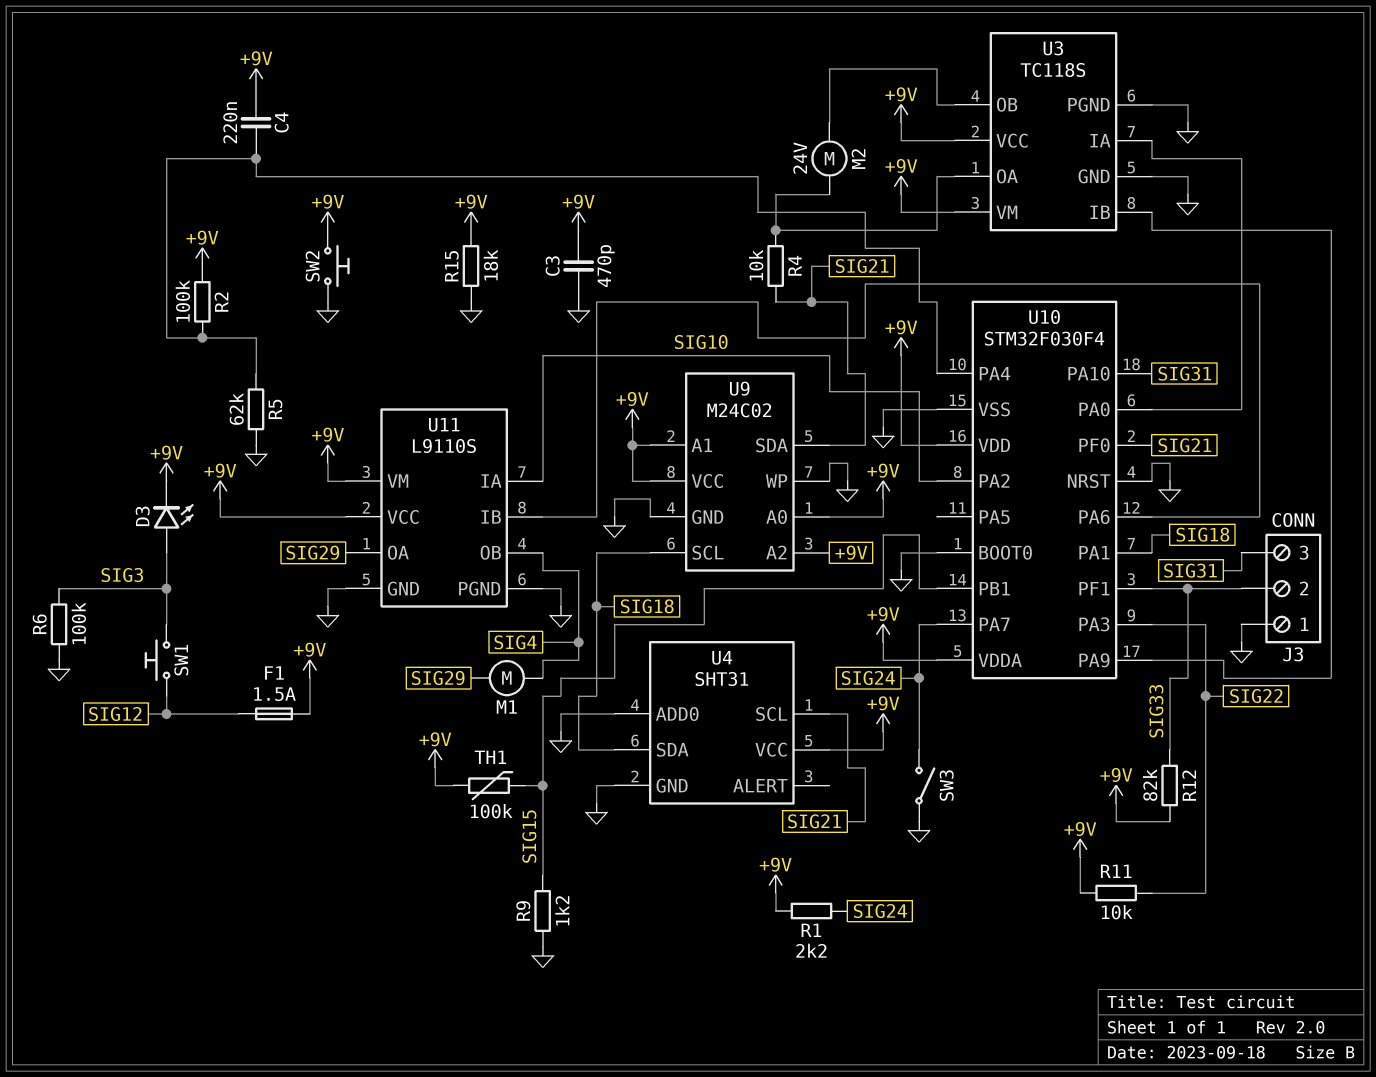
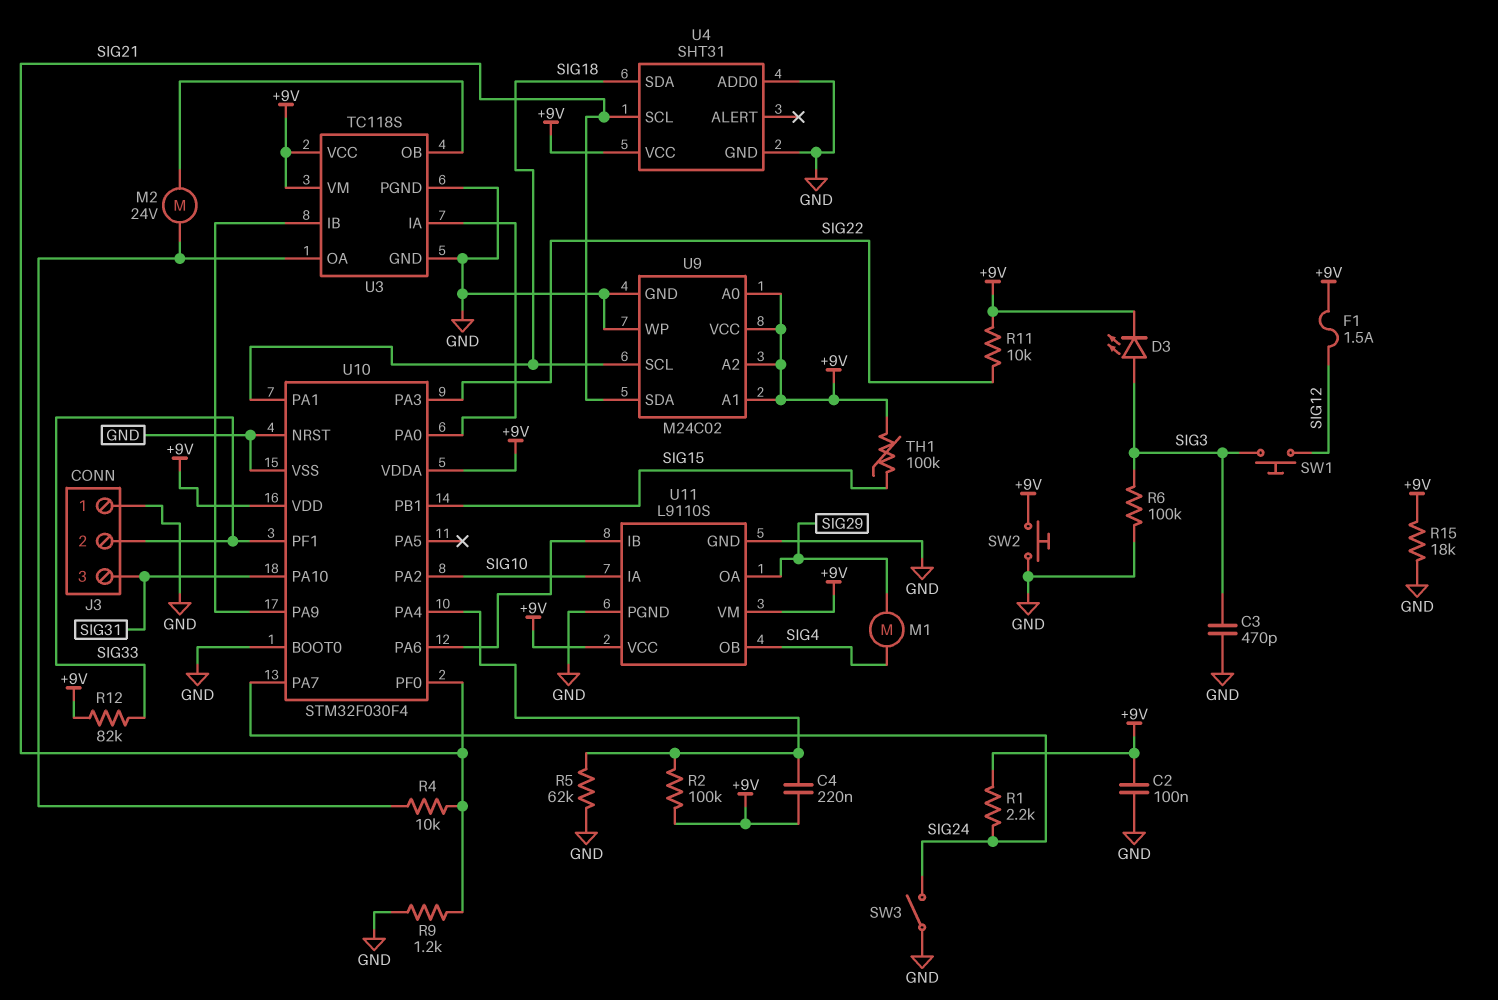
C2: none -> 100nF (+9V, GND)
C3: 470pF (+9V, GND) -> 470pF (GND, SIG3)
R9: 1.2k (GND, SIG15) -> 1.2k (GND, SIG21)

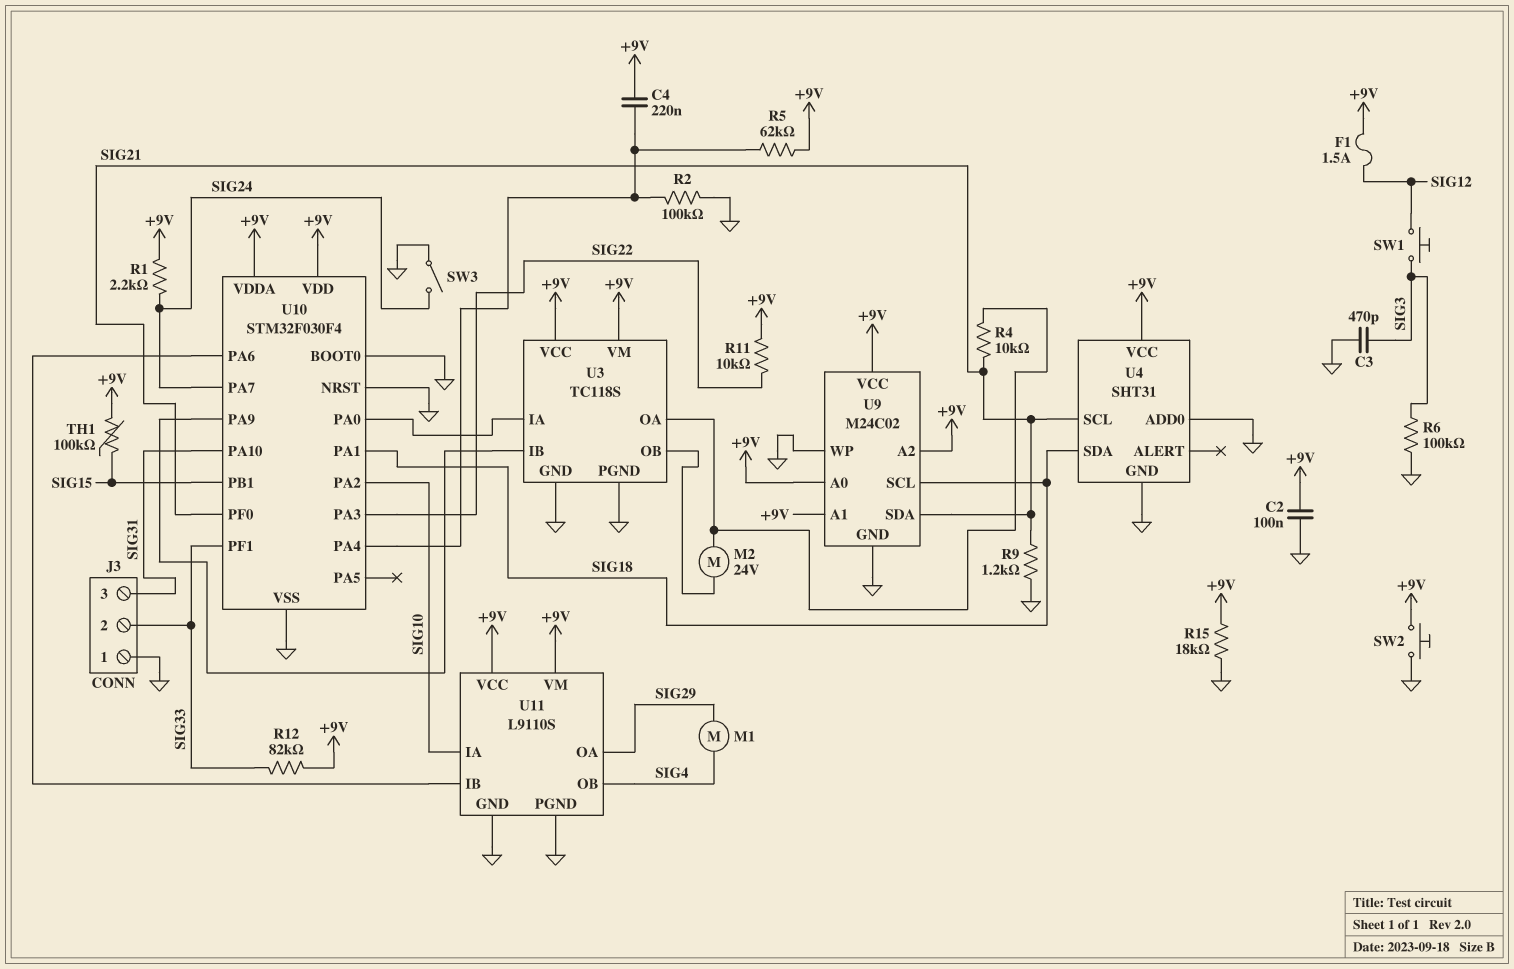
D3: LED (A SIG3, K +9V) -> none
R2: 100k (+9V, U10/PA4) -> 100k (GND, U10/PA4)
R5: 62k (GND, U10/PA4) -> 62k (+9V, U10/PA4)

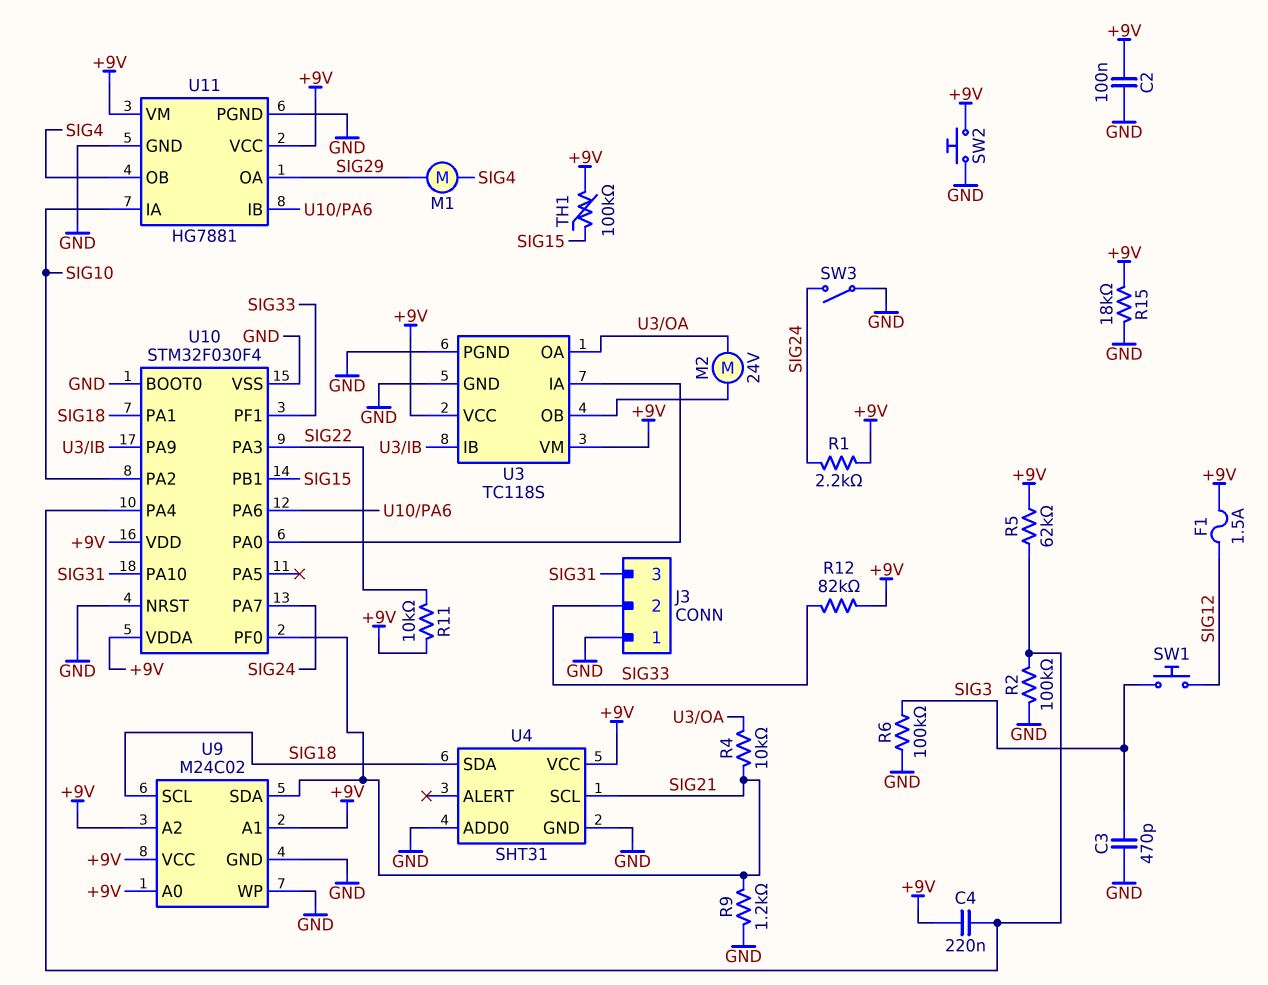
U11: L9110S -> HG7881

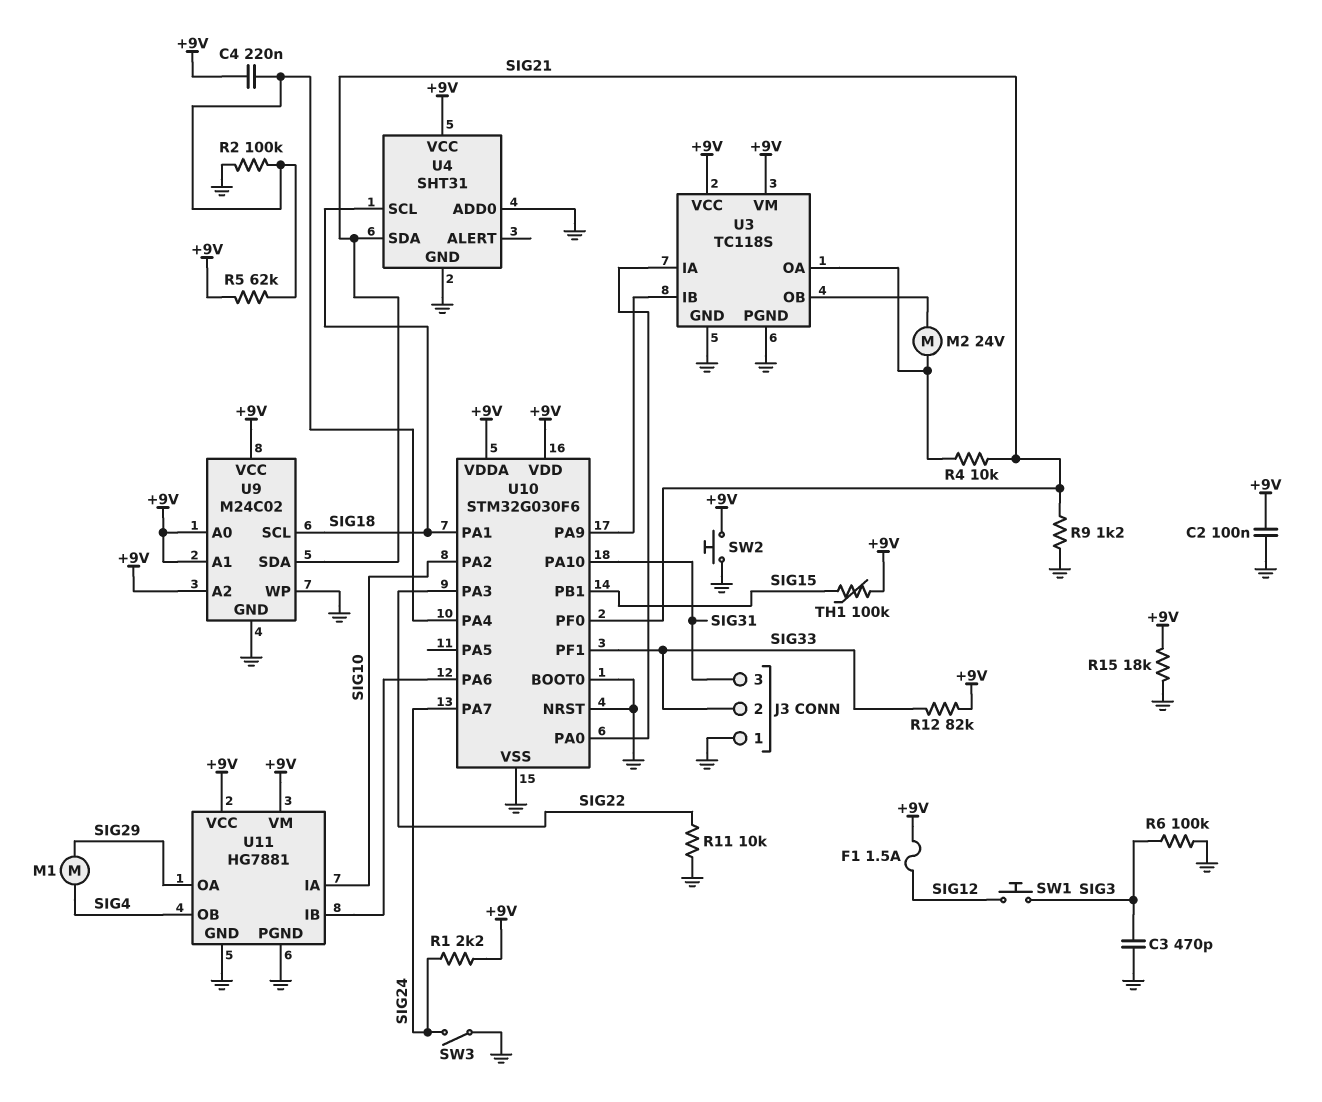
R11: 10k (+9V, SIG22) -> 10k (GND, SIG22)
U4 pin SCL: SIG21 -> SIG18
U4 pin SDA: SIG18 -> SIG21
U10: STM32F030F4 -> STM32G030F6

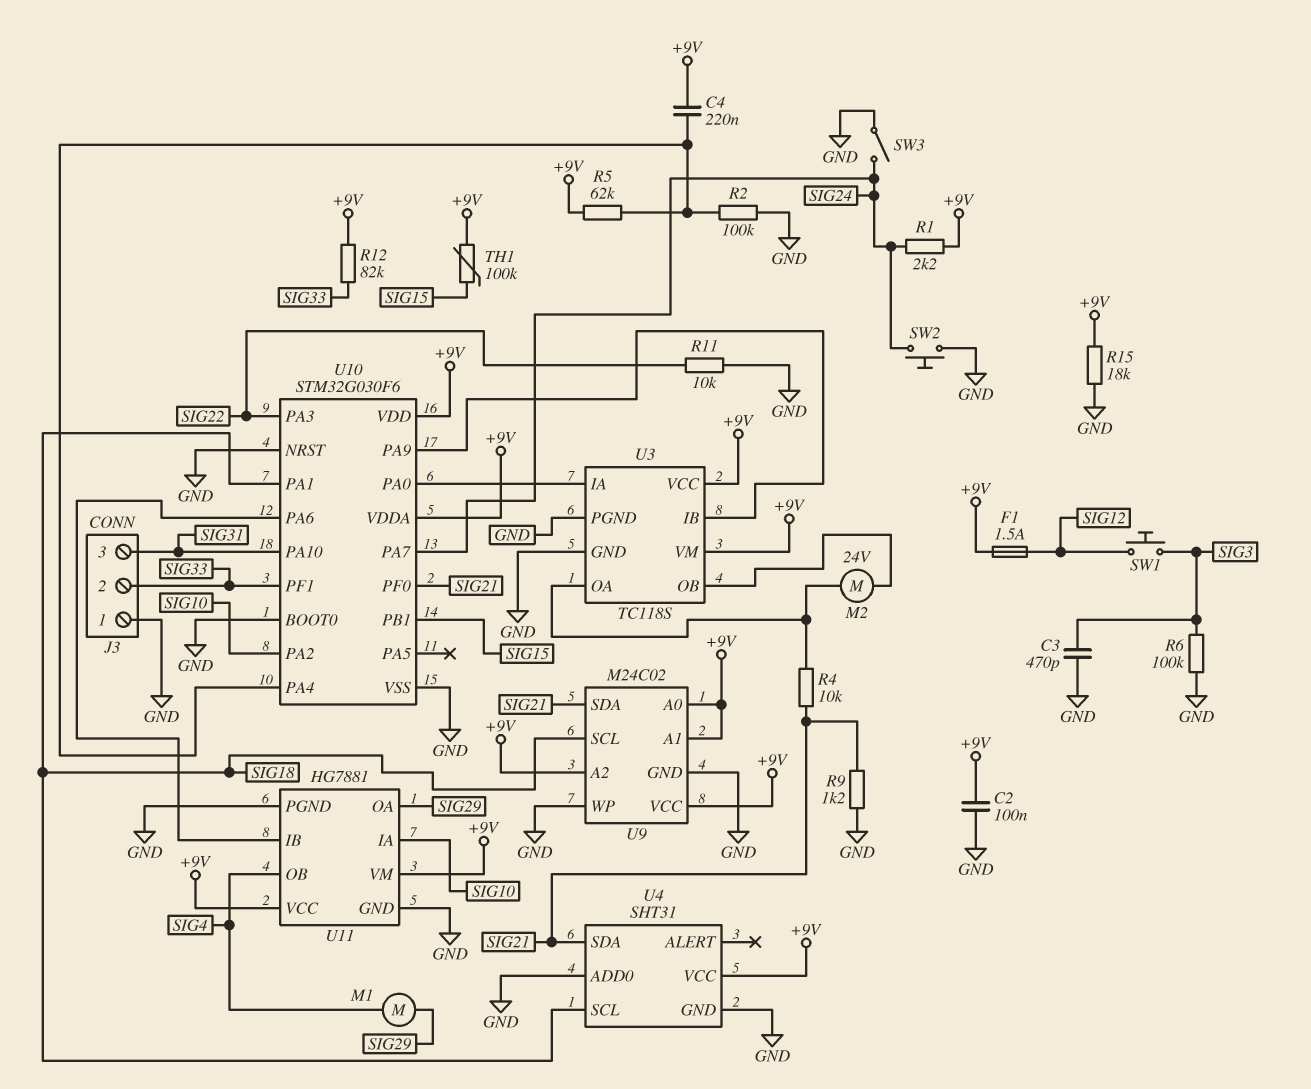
SW2: button (+9V, GND) -> button (GND, SIG24)

